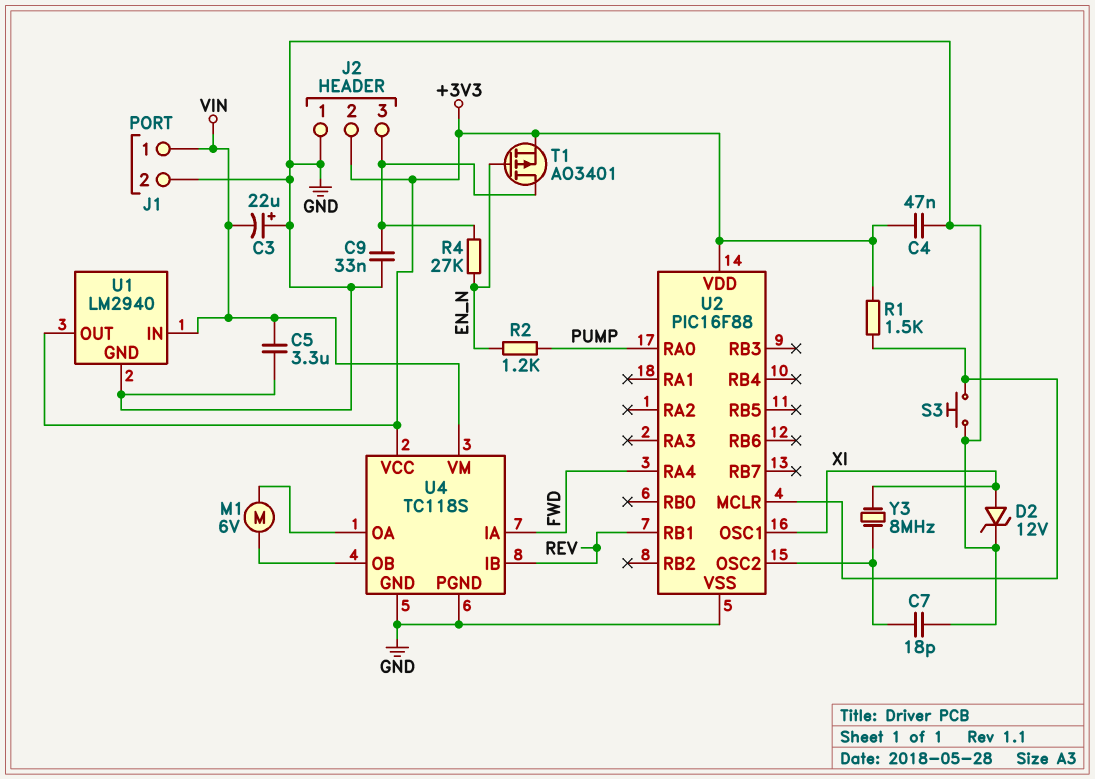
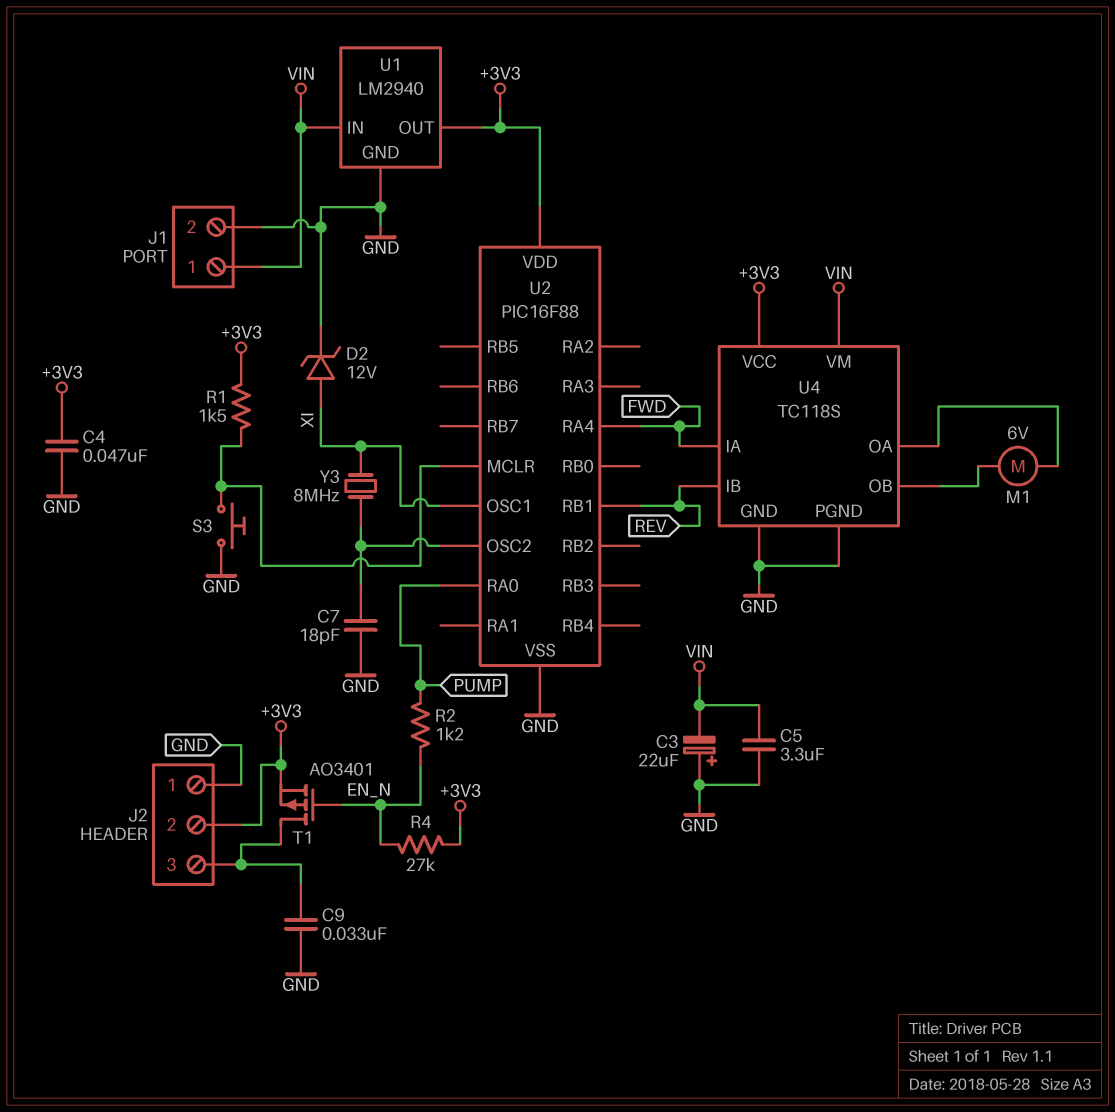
R4: 27k (EN_N, J2/3) -> 27k (+3V3, EN_N)

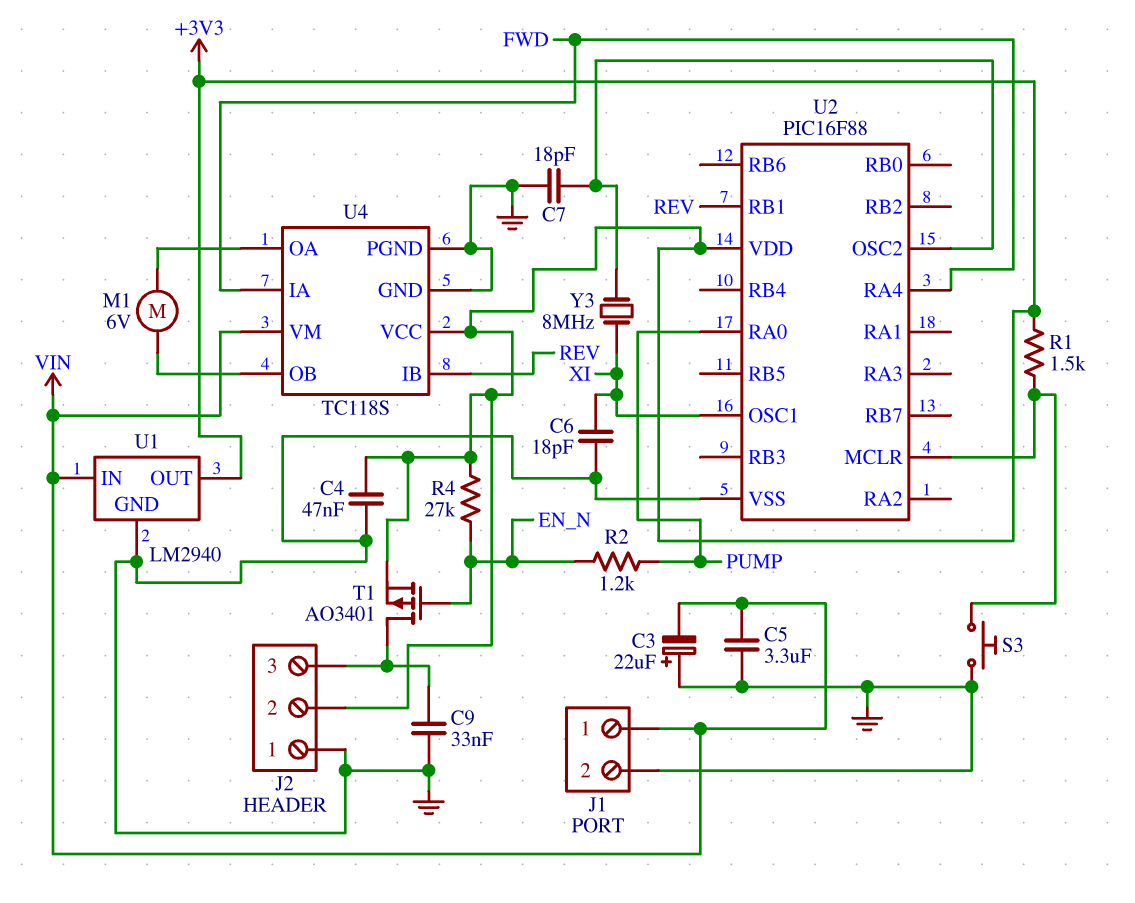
C6: none -> 18pF (GND, XI)
D2: zener 12V (A XI, K GND) -> none

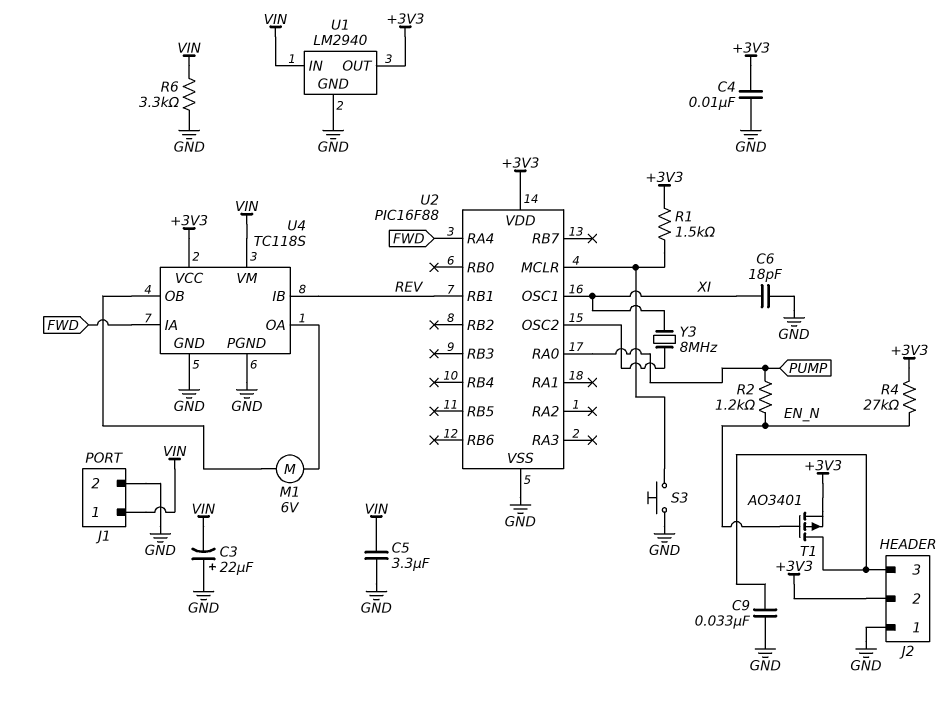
C4: 47nF (+3V3, GND) -> 10nF (+3V3, GND)
C7: 18pF (GND, U2/OSC2) -> none
R6: none -> 3.3k (GND, VIN)

